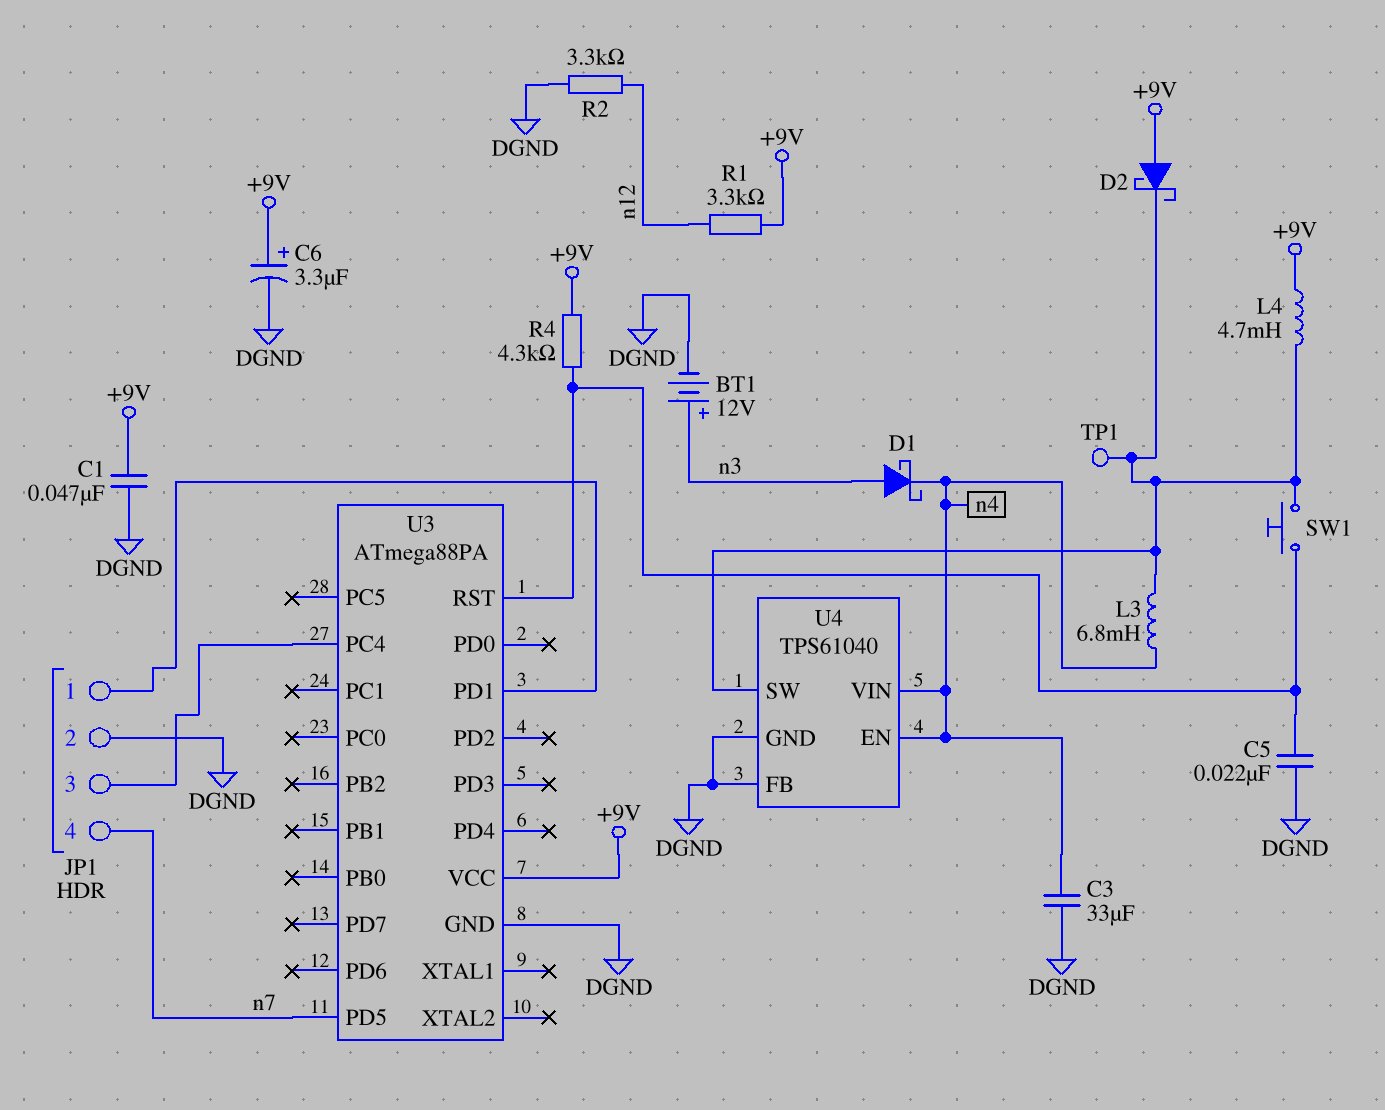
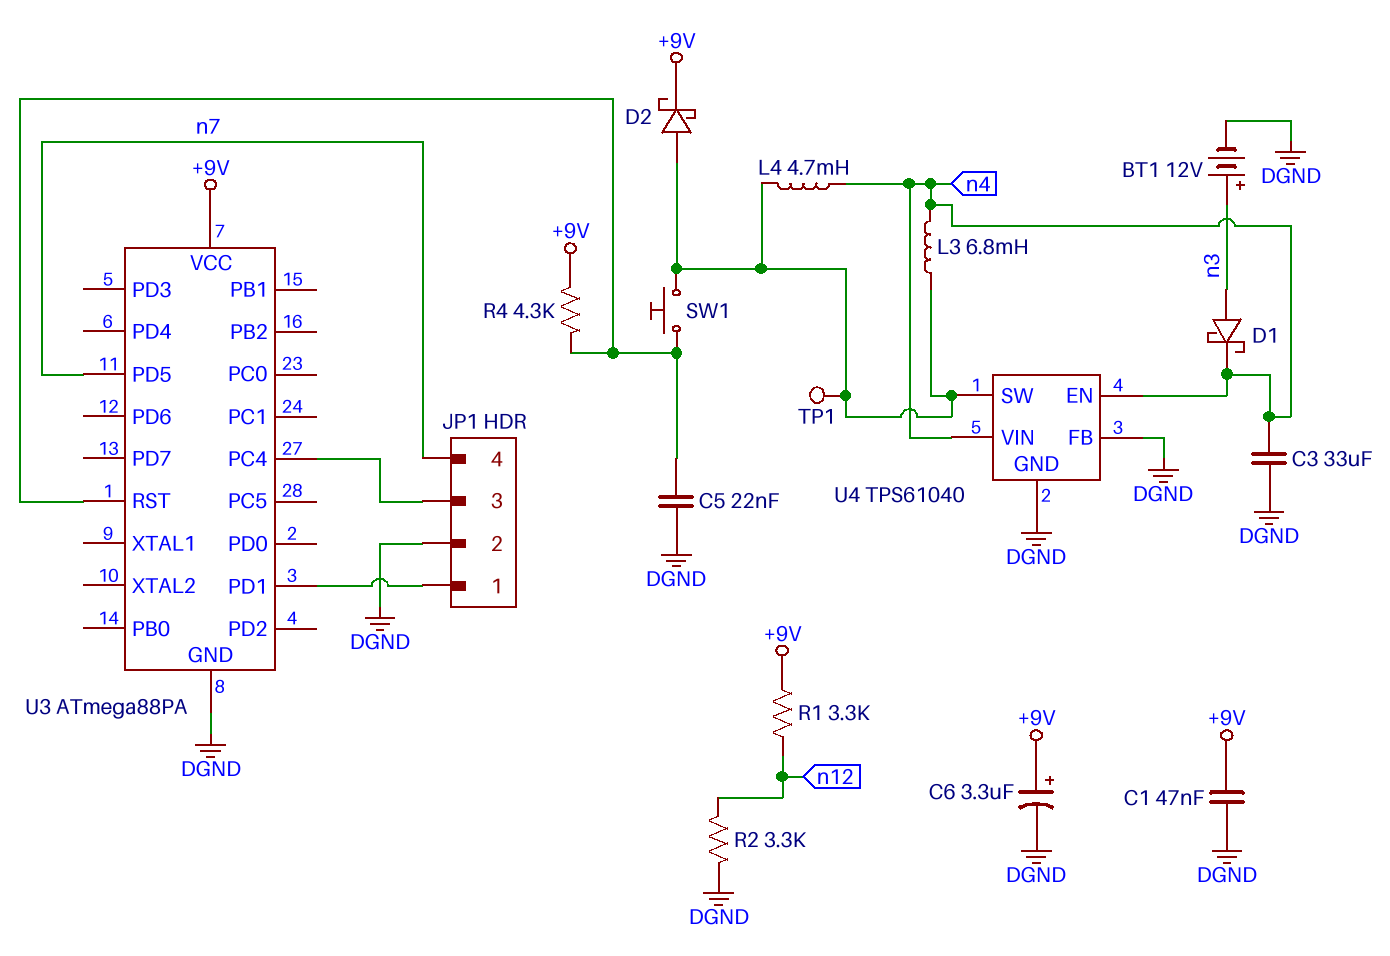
D2: schottky (A +9V, K U4/SW) -> schottky (A U4/SW, K +9V)
L4: 4.7mH (+9V, U4/SW) -> 4.7mH (U4/SW, n4)

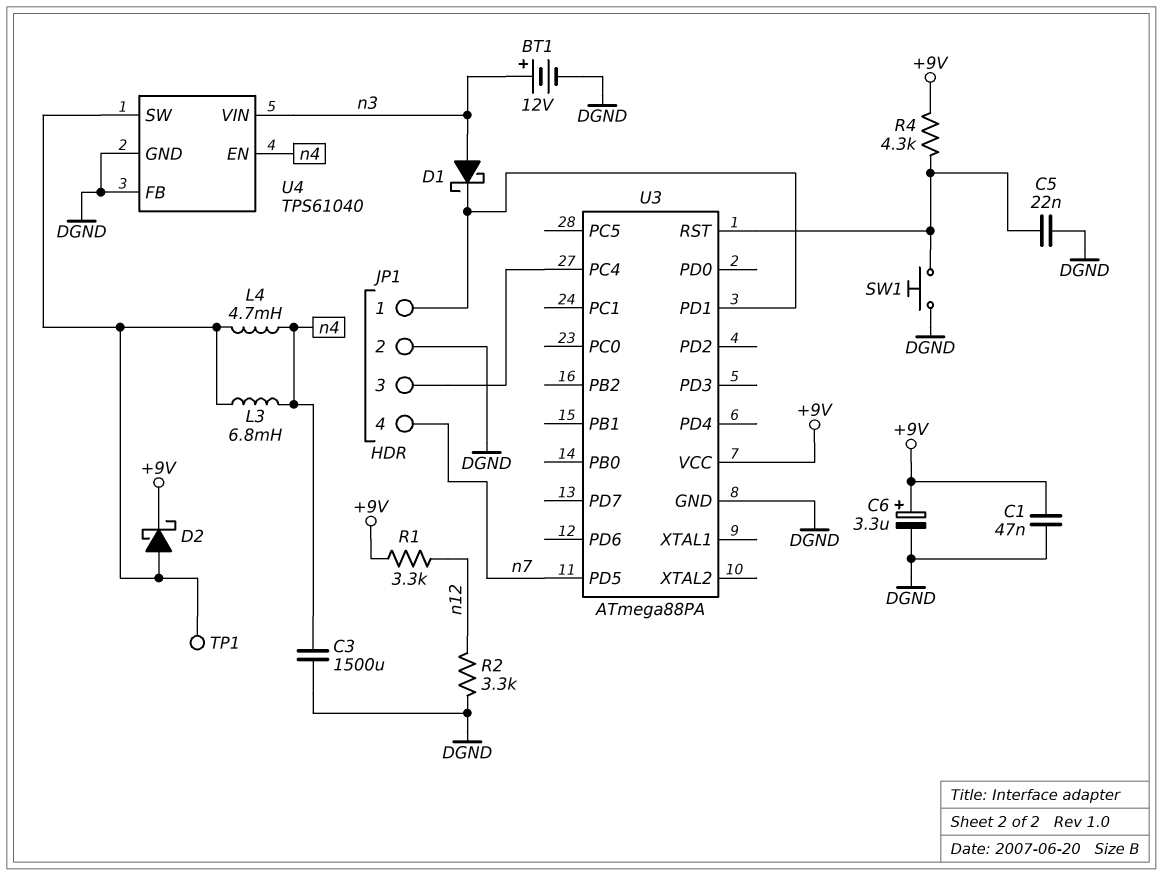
C3: 33uF (DGND, n4) -> 1500uF (DGND, n4)
D1: schottky (A n3, K n4) -> schottky (A n3, K JP1/1)
SW1: button (U3/RST, U4/SW) -> button (DGND, U3/RST)
U4 pin VIN: n4 -> n3

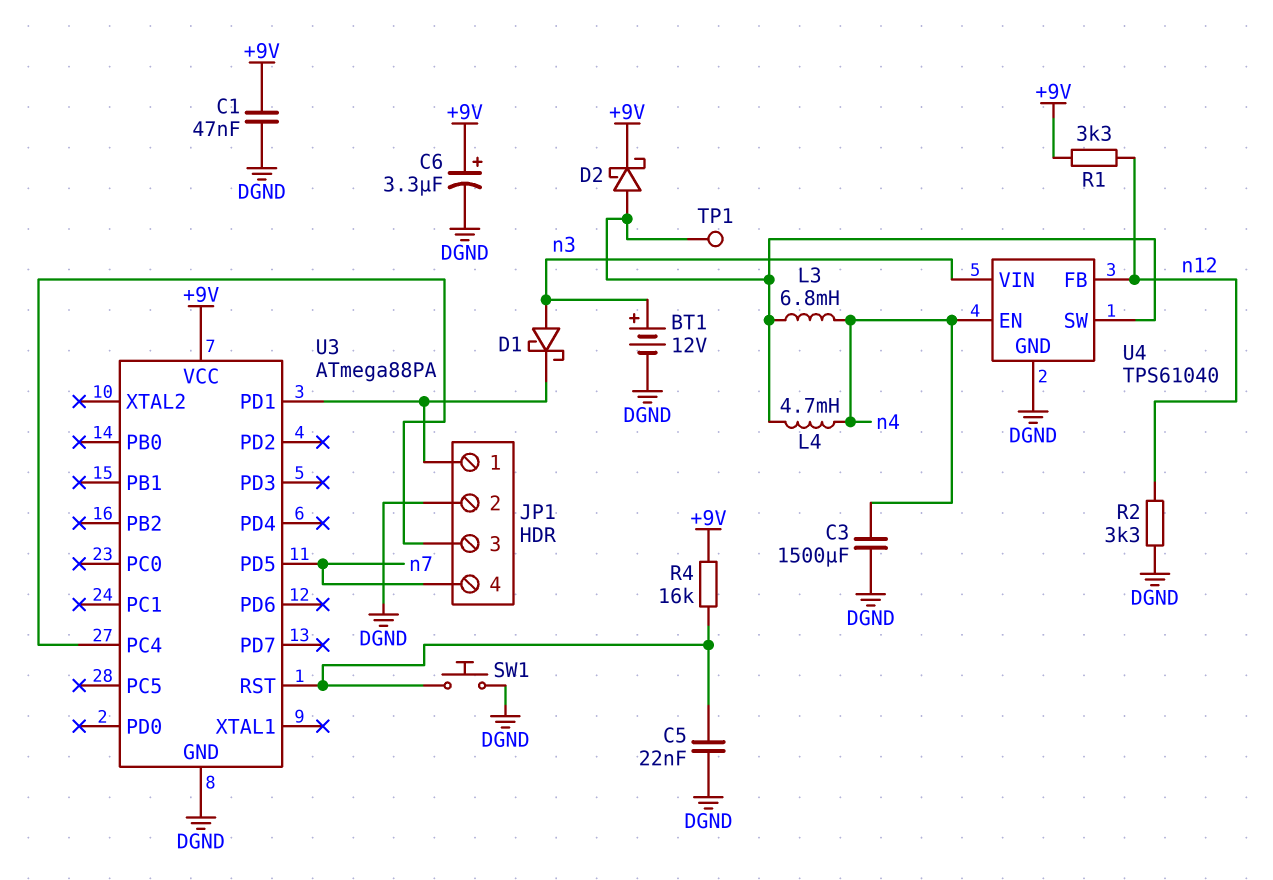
R4: 4.3k (+9V, U3/RST) -> 16k (+9V, U3/RST)
U4 pin FB: DGND -> n12

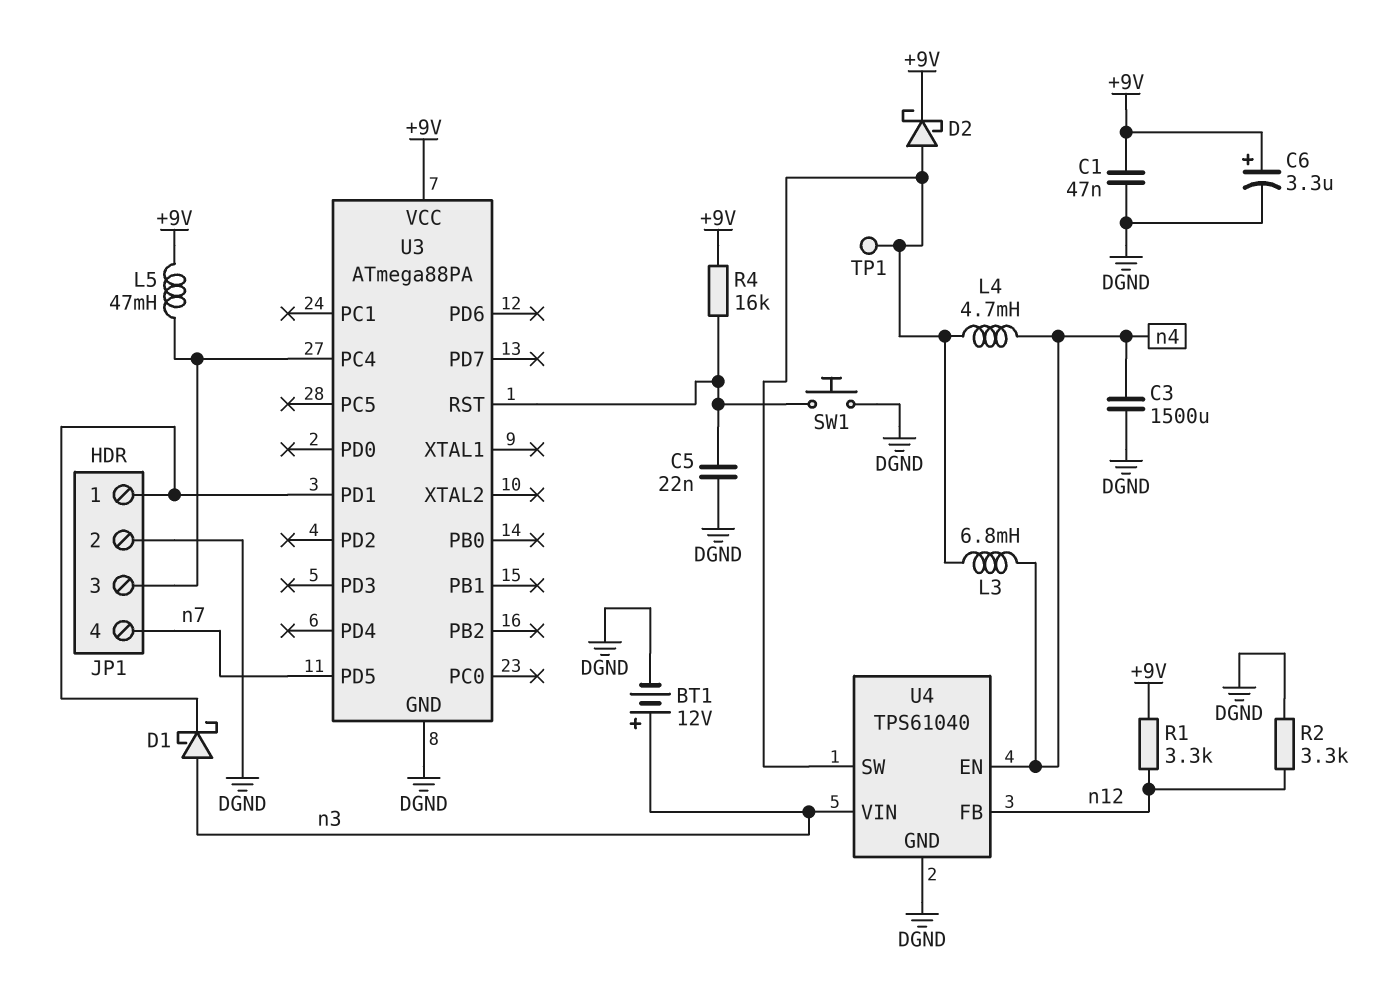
L5: none -> 47mH (+9V, JP1/3)

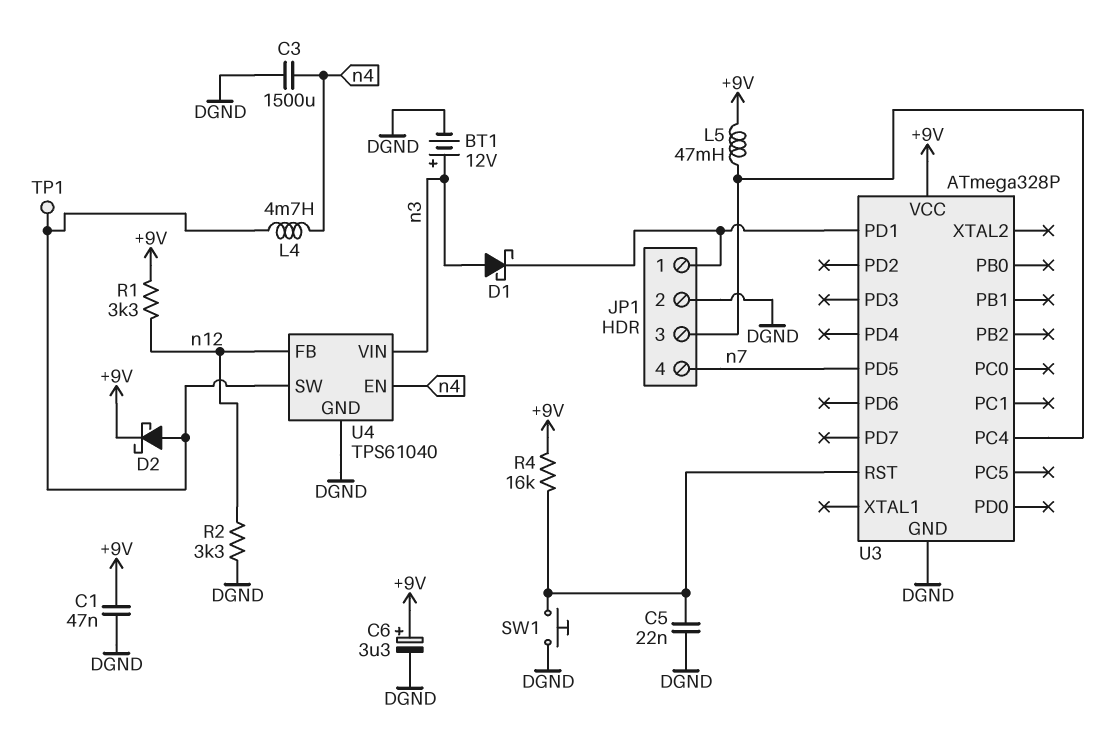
L3: 6.8mH (U4/SW, n4) -> none
U3: ATmega88PA -> ATmega328P

